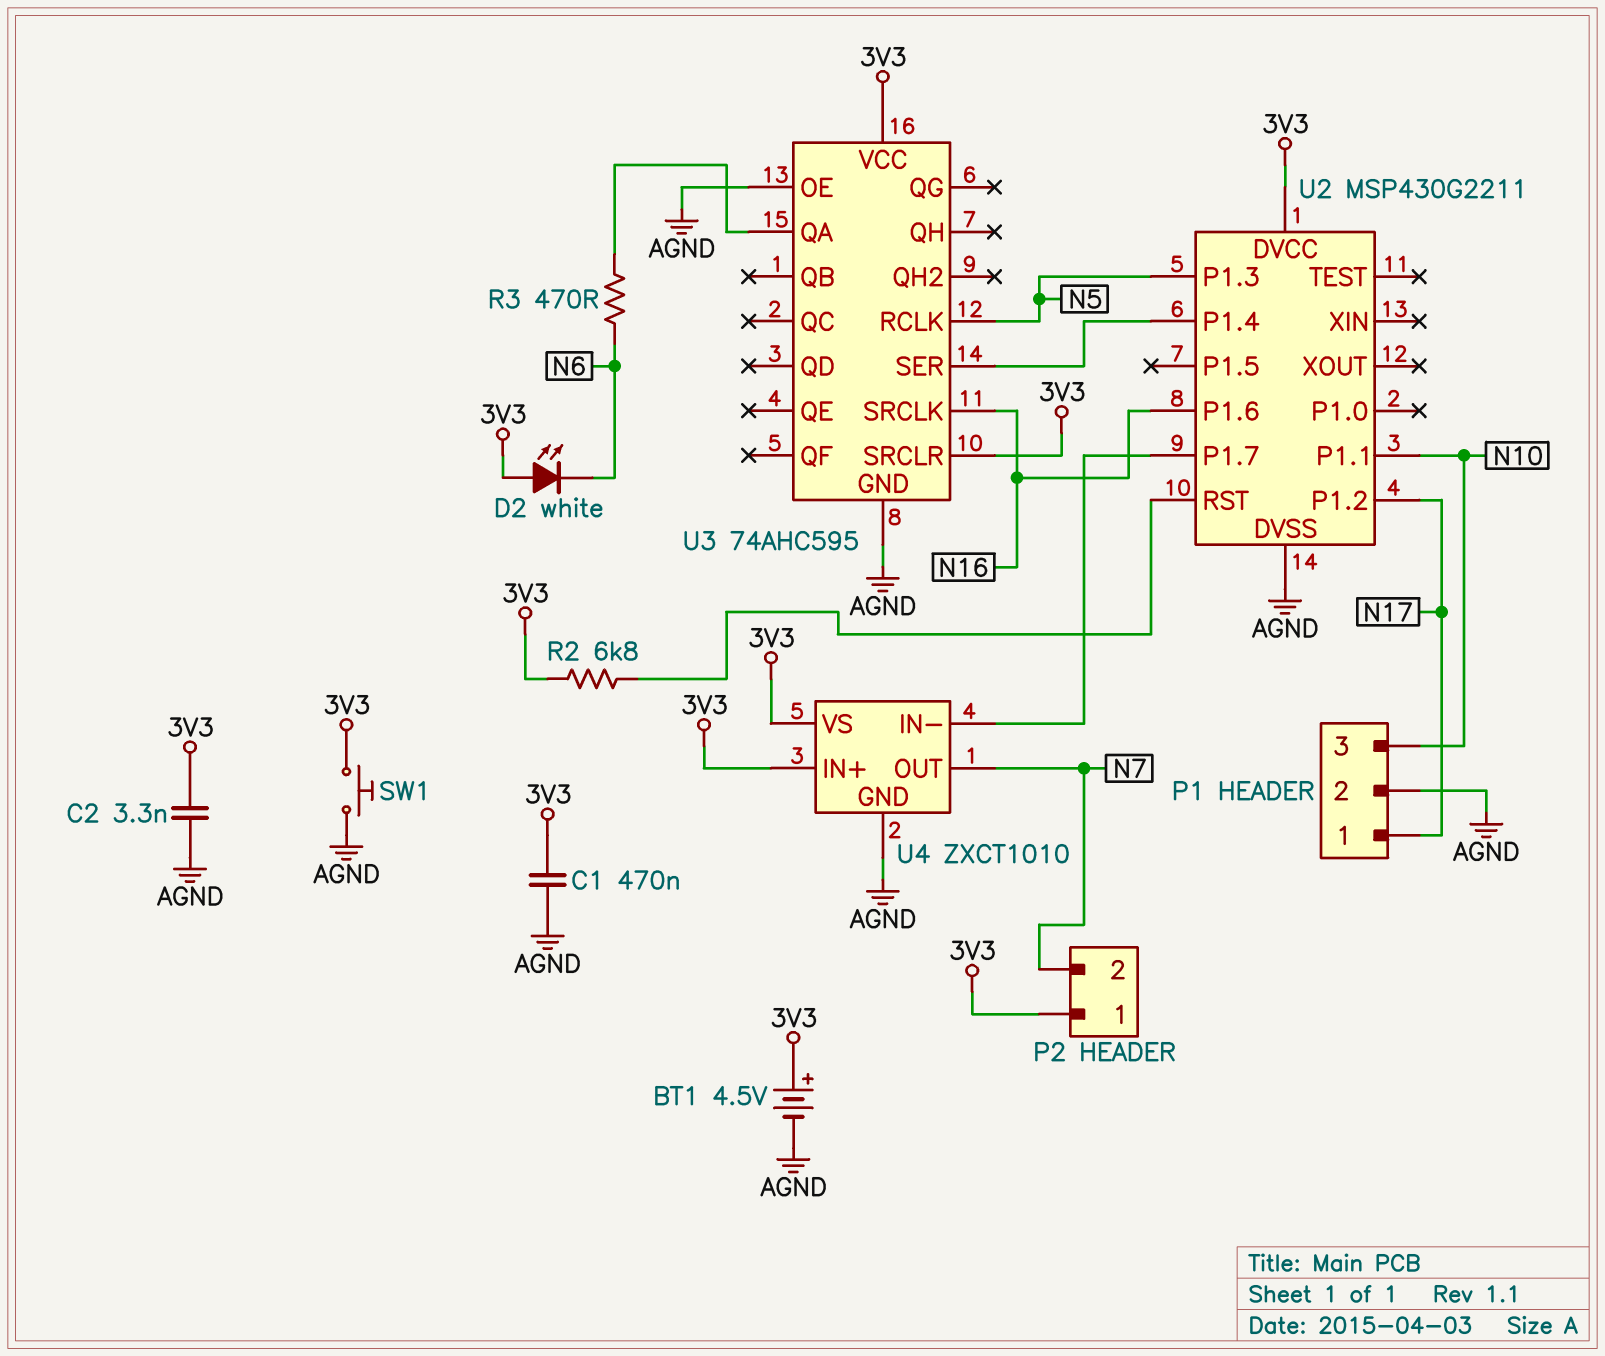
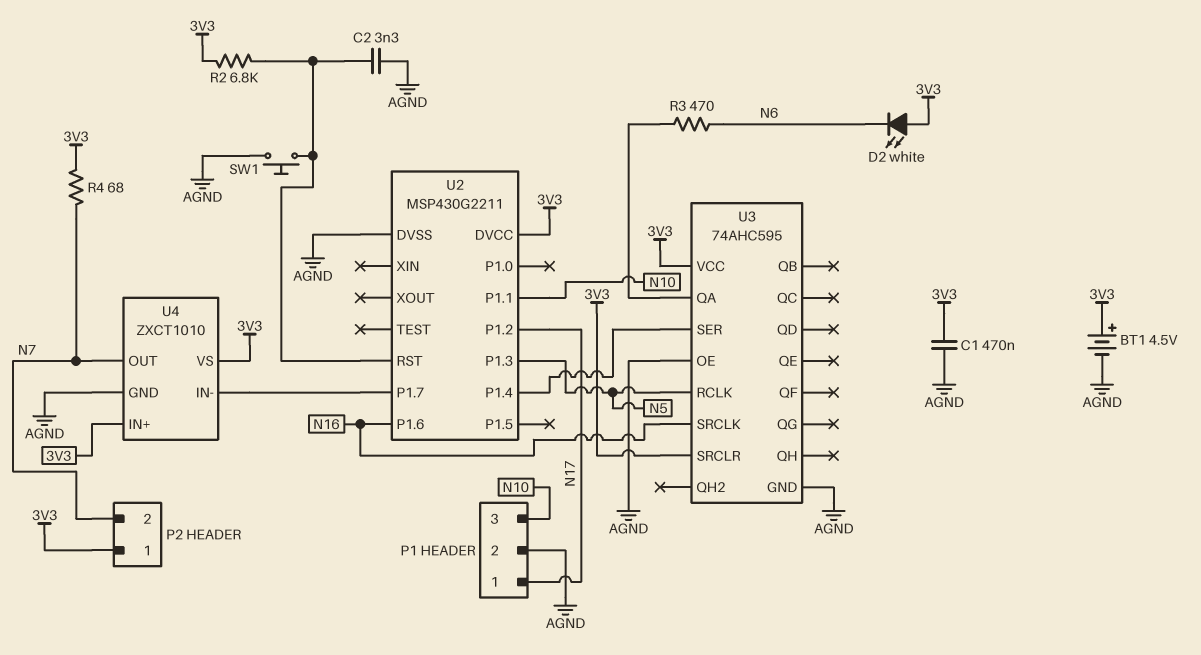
C2: 3.3nF (3V3, AGND) -> 3.3nF (AGND, U2/RST)
R4: none -> 68 (3V3, N7)
SW1: button (3V3, AGND) -> button (AGND, U2/RST)

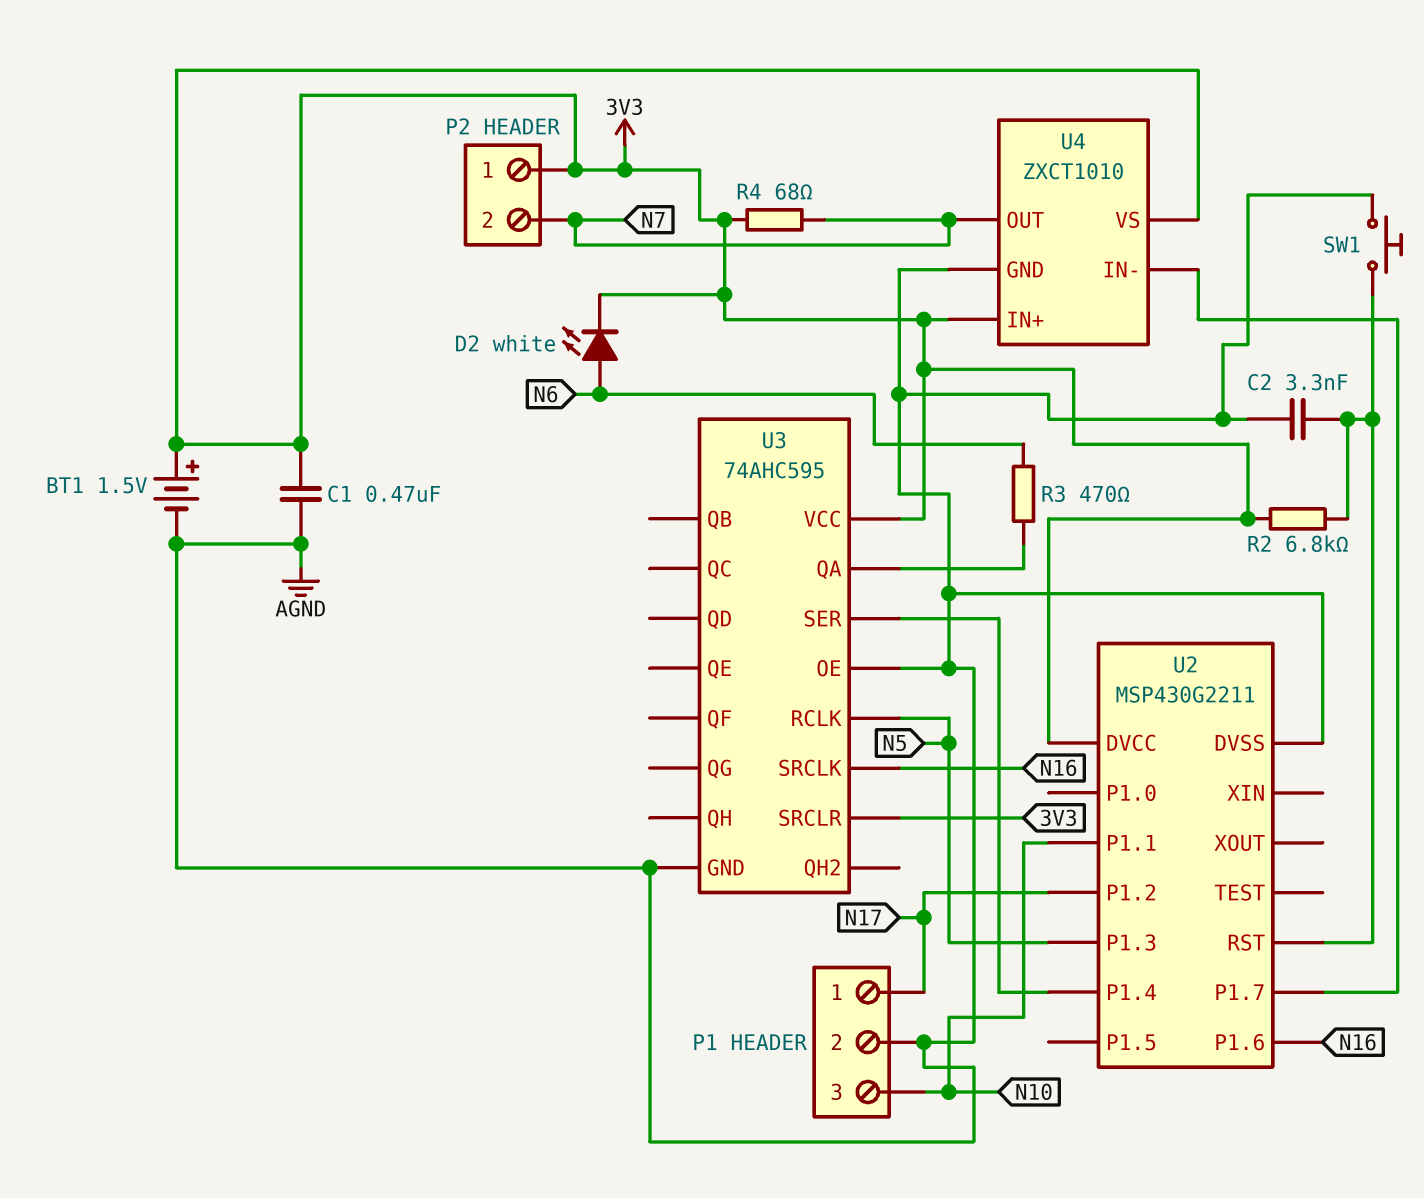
BT1: 4.5V (plus 3V3, minus AGND) -> 1.5V (plus 3V3, minus AGND)
D2: LED white (A 3V3, K N6) -> LED white (A N6, K 3V3)

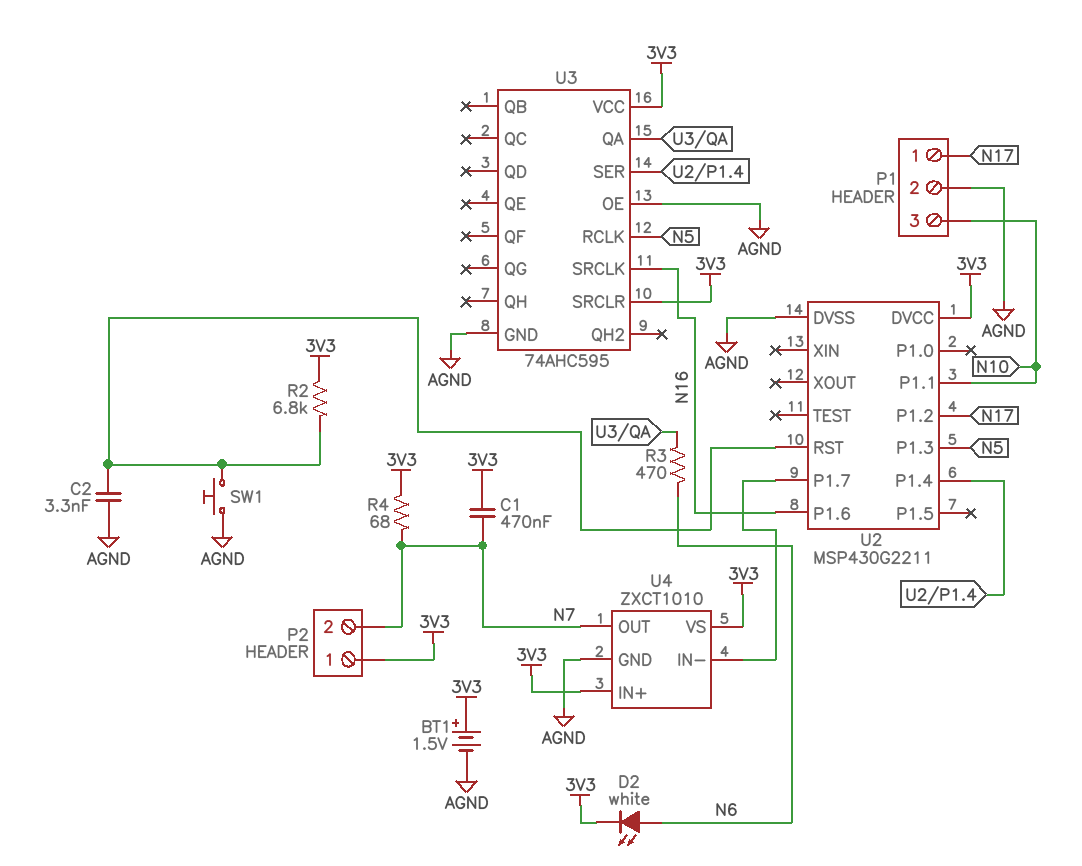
C1: 470nF (3V3, AGND) -> 470nF (3V3, N7)

